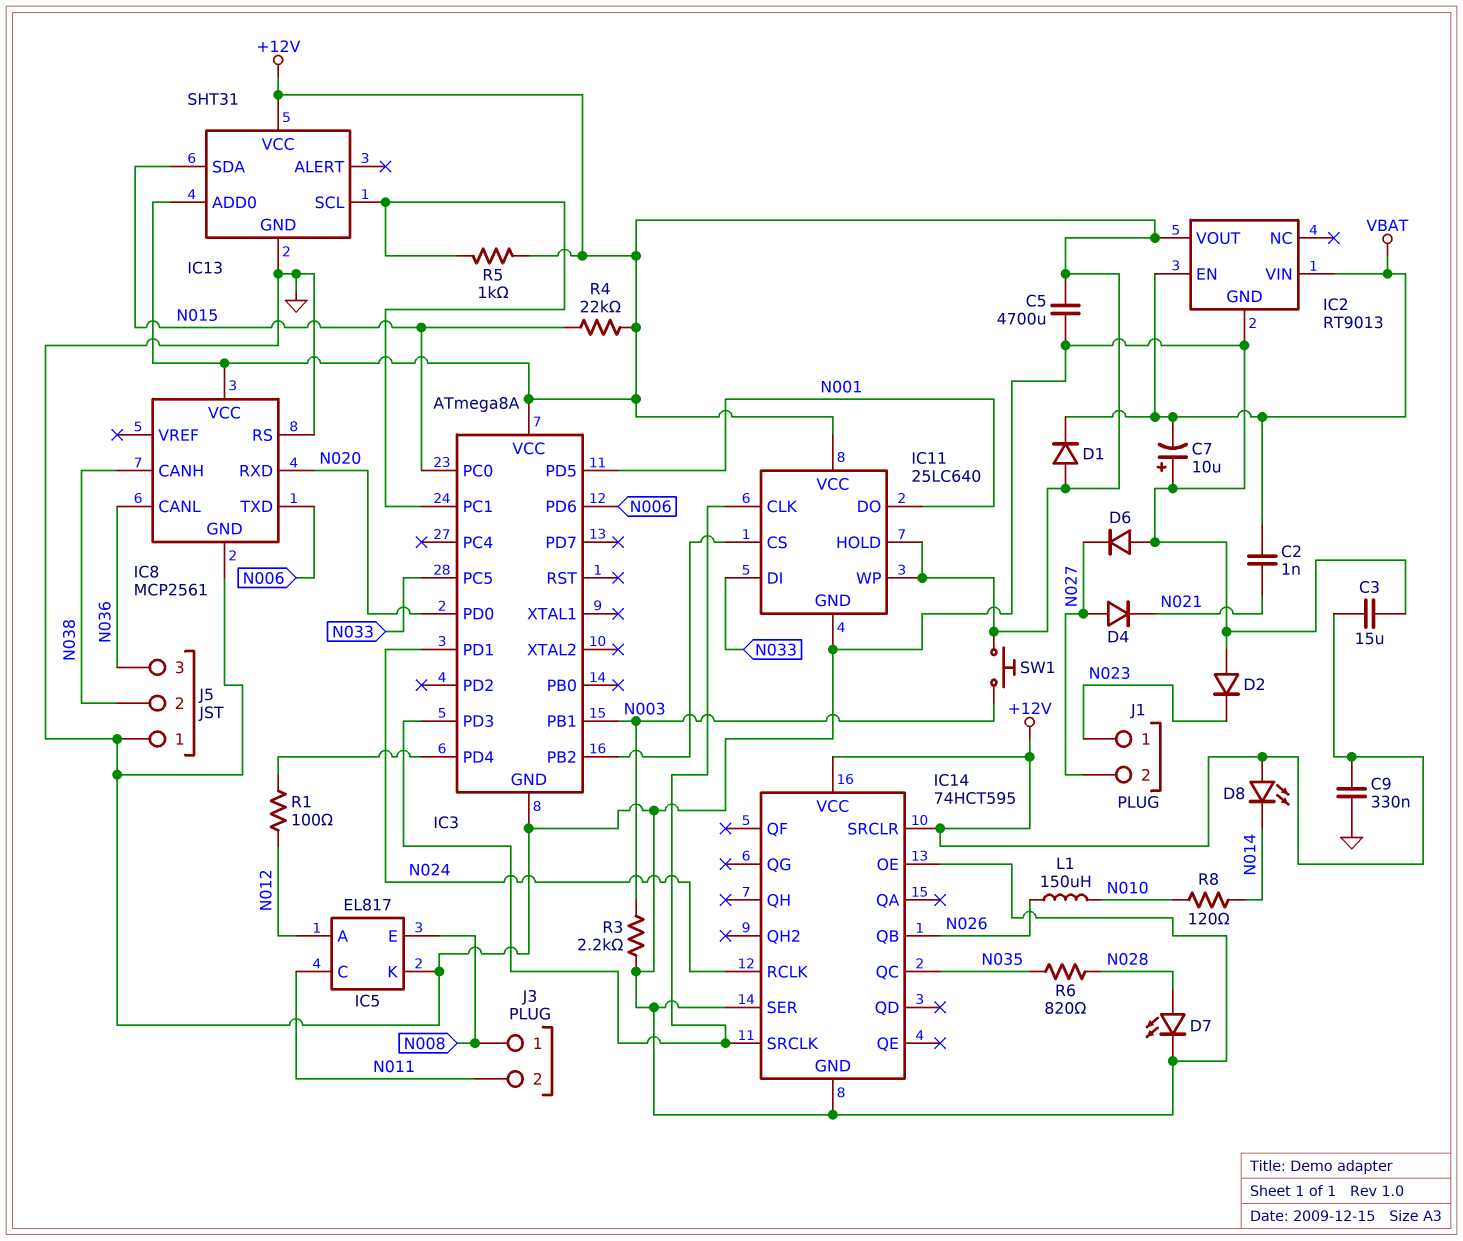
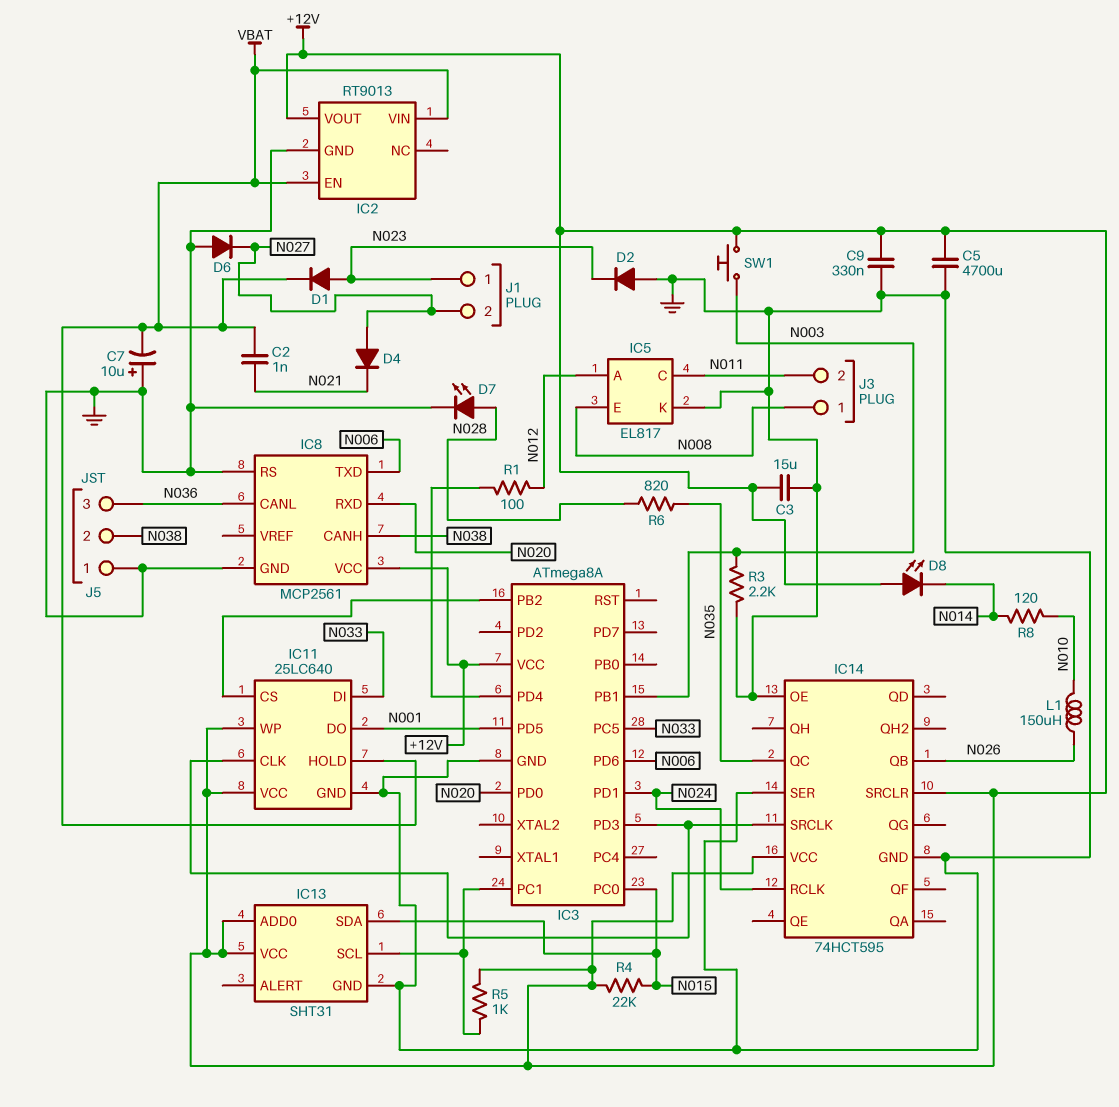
D1: diode (A +12V, K VBAT) -> diode (A N023, K VBAT)
IC11 pin HOLD: +12V -> VBAT

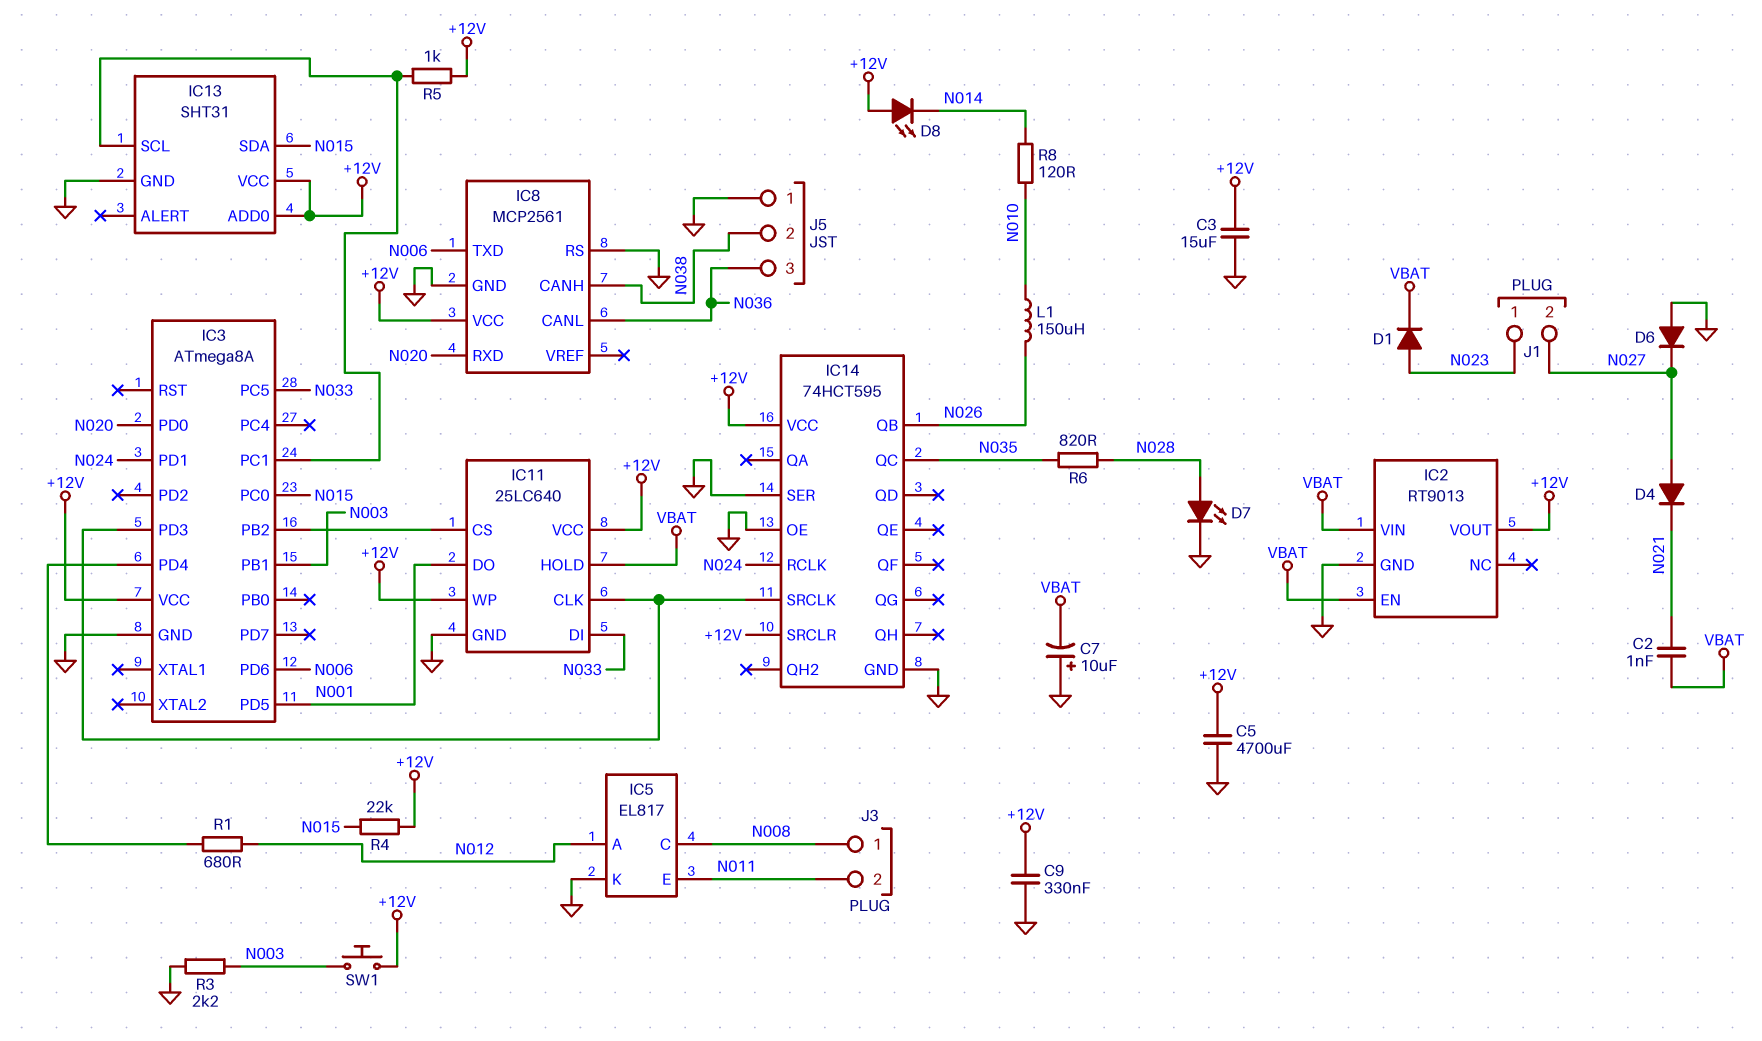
D2: diode (A GND, K N023) -> none
IC5 pin C: N011 -> N008
IC5 pin E: N008 -> N011
R1: 100 (IC3/PD4, N012) -> 680 (IC3/PD4, N012)

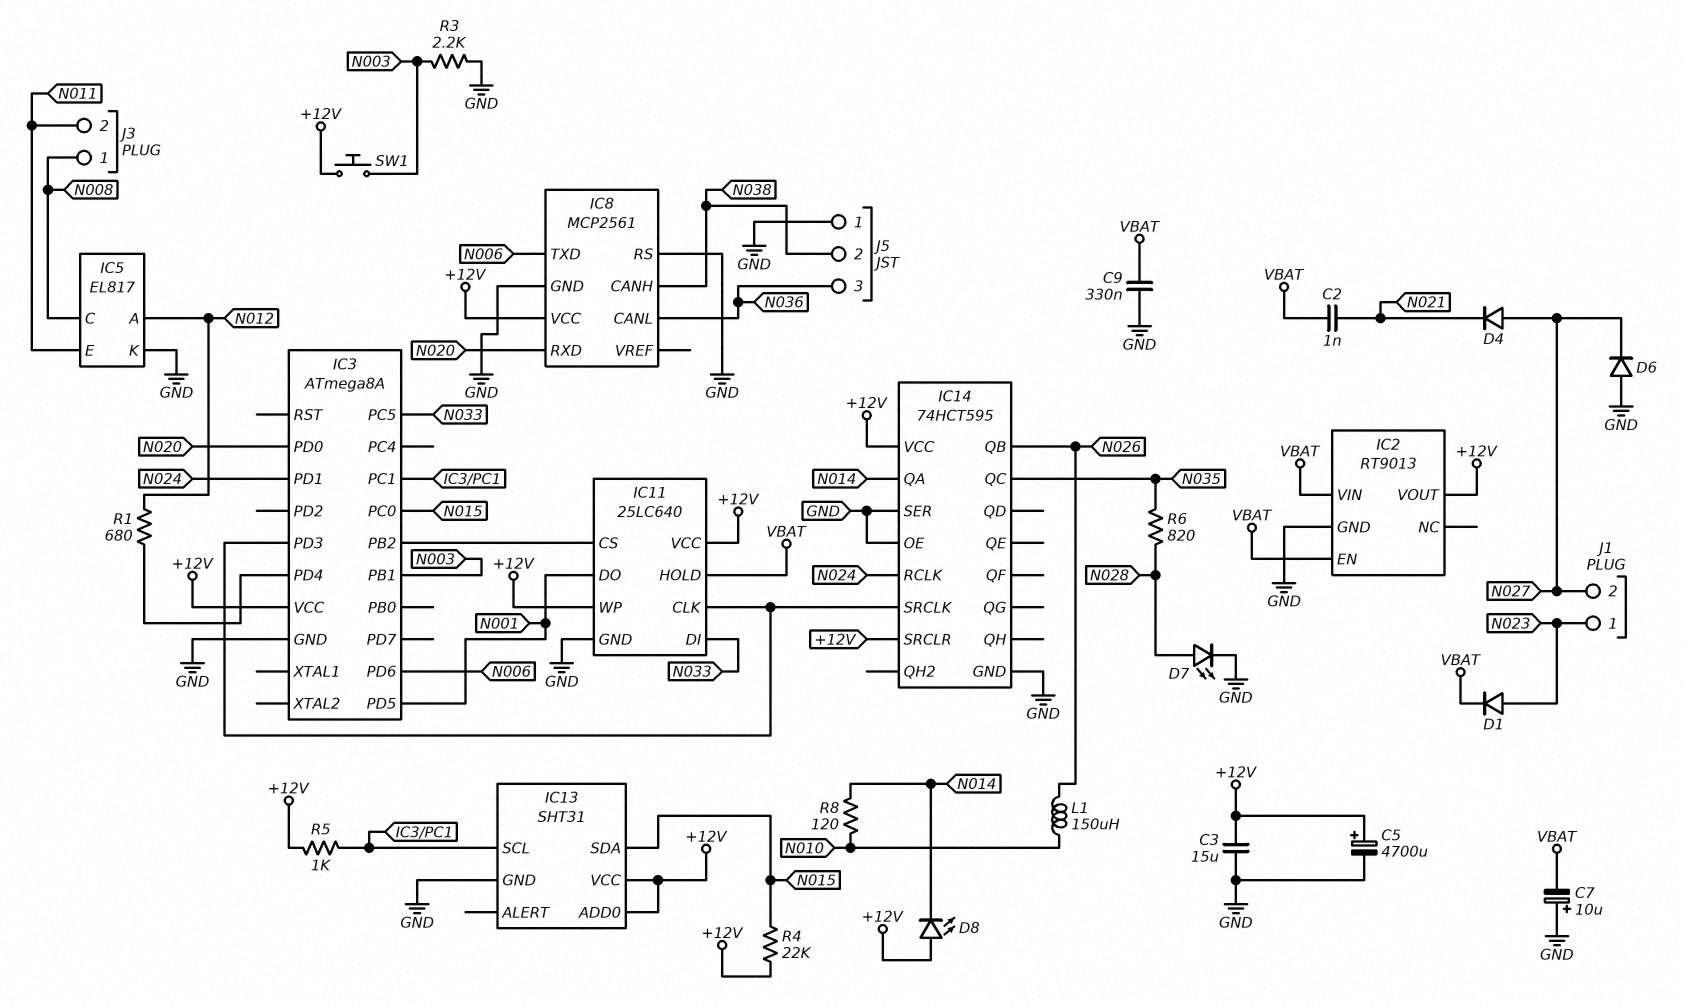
C5: 4700uF (+12V, GND) -> 4700uF (plus +12V, minus GND)
C9: 330nF (+12V, GND) -> 330nF (GND, VBAT)
IC14 pin QA: none -> N014

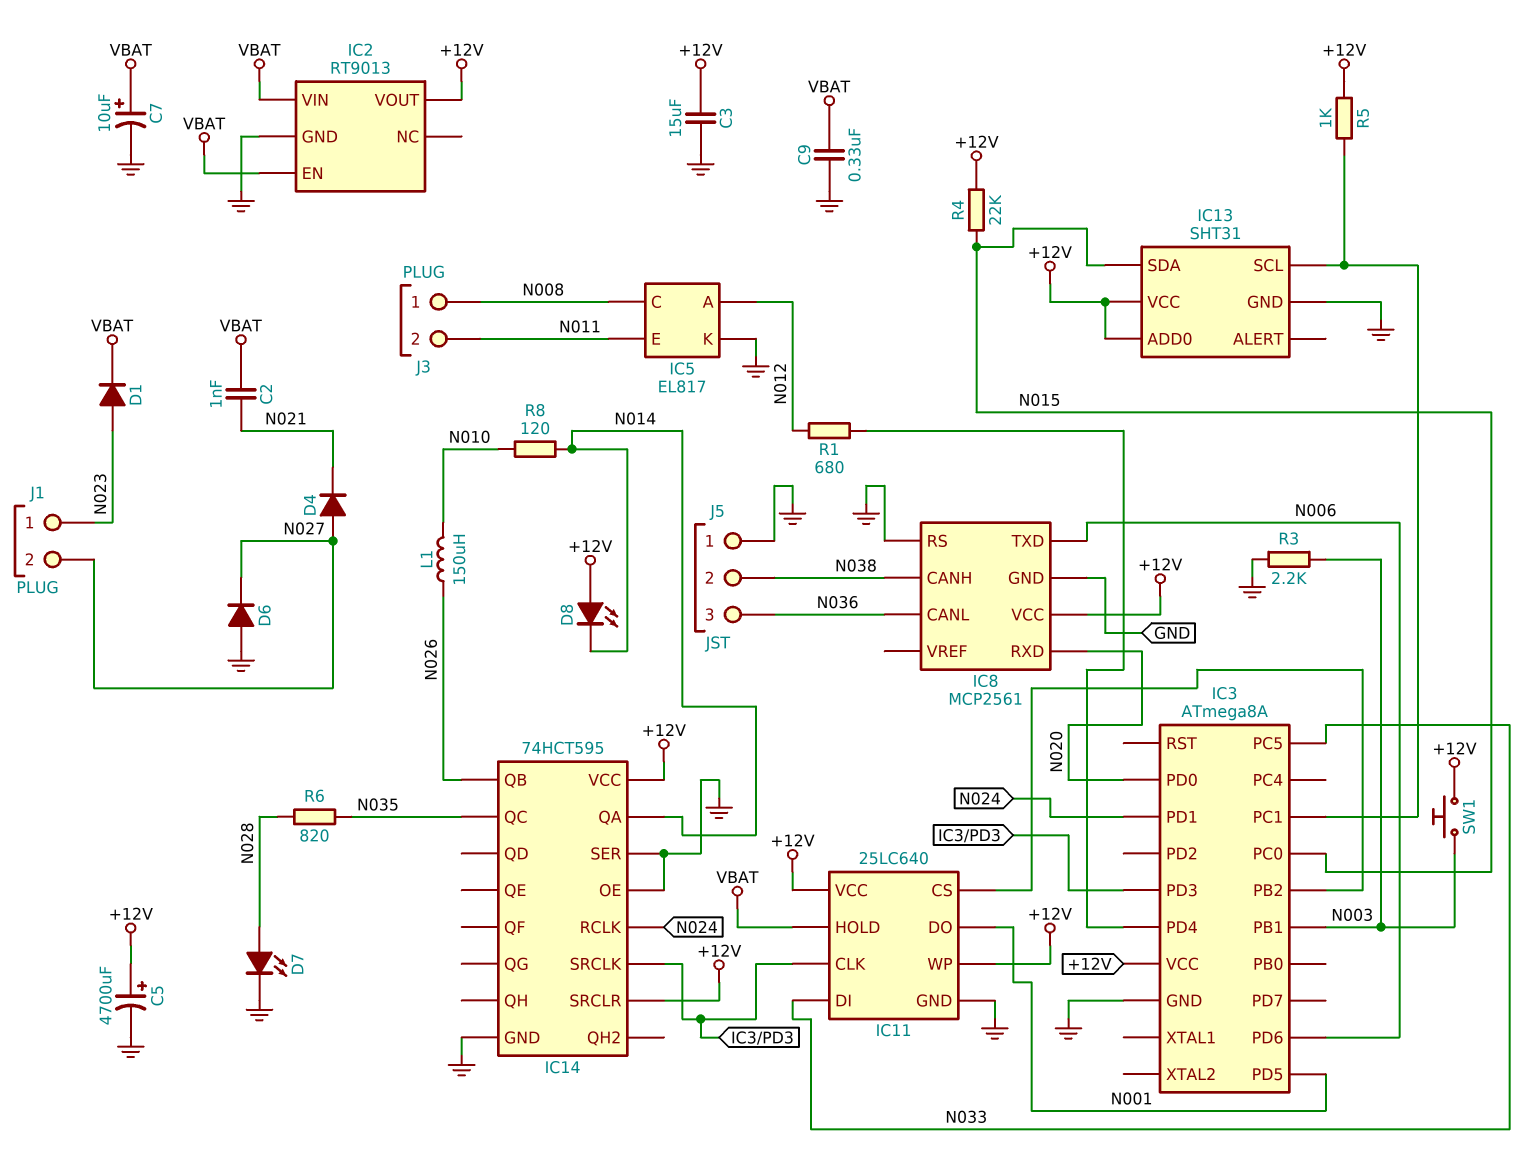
C7: 10uF (plus GND, minus VBAT) -> 10uF (plus VBAT, minus GND)

